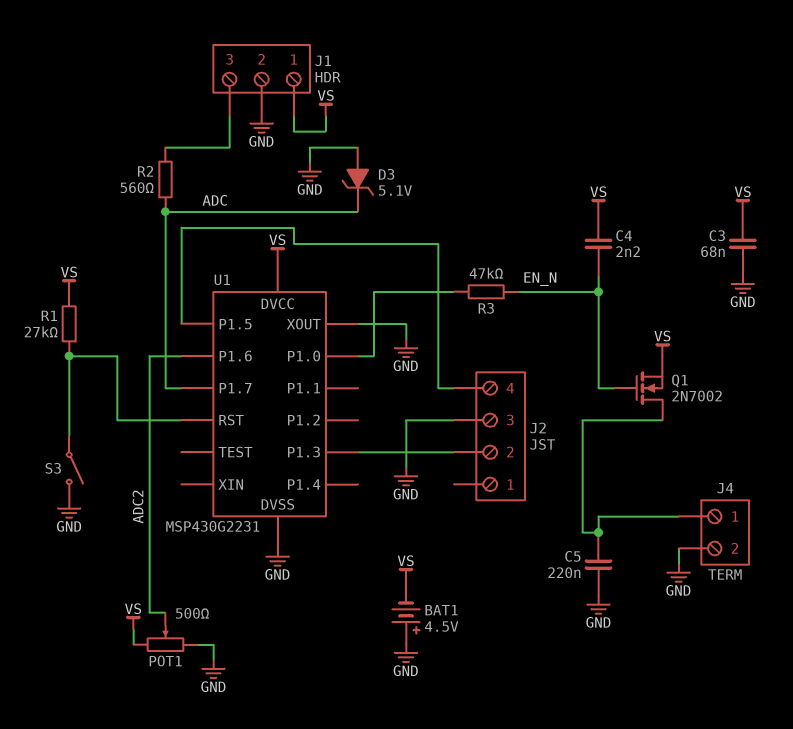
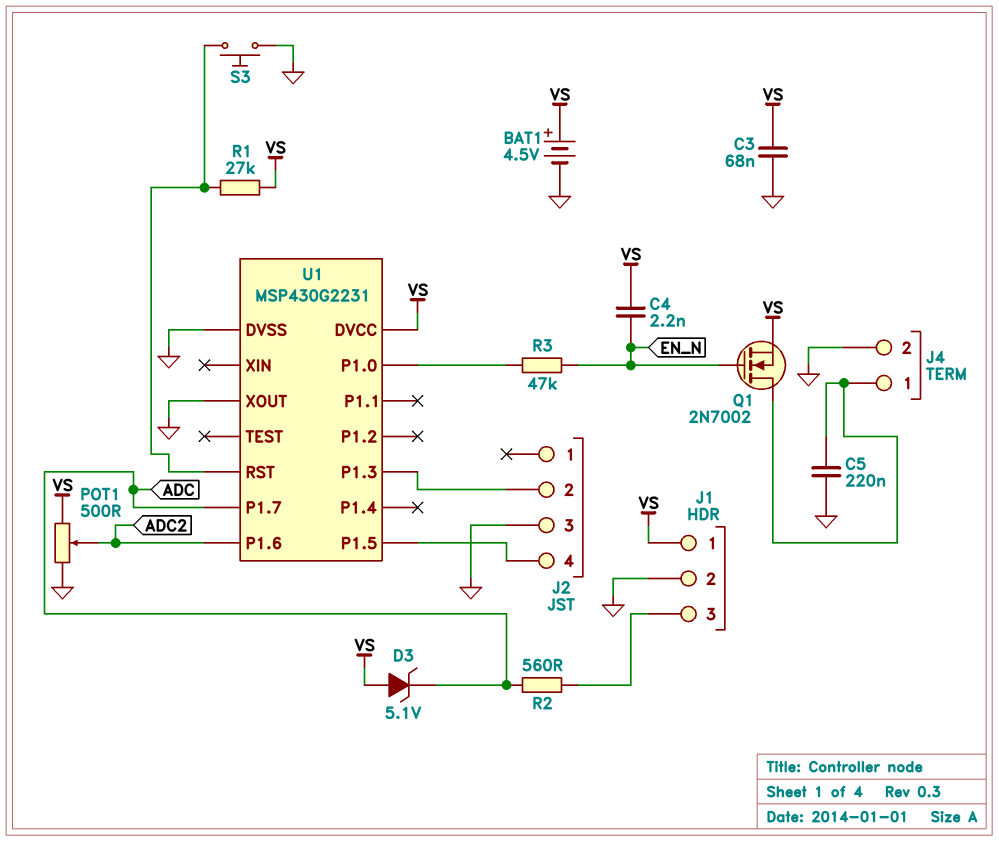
BAT1: 4.5V (plus GND, minus VS) -> 4.5V (plus VS, minus GND)
D3: zener 5.1V (A GND, K ADC) -> zener 5.1V (A VS, K ADC)
S3: switch (GND, U1/RST) -> button (GND, U1/RST)

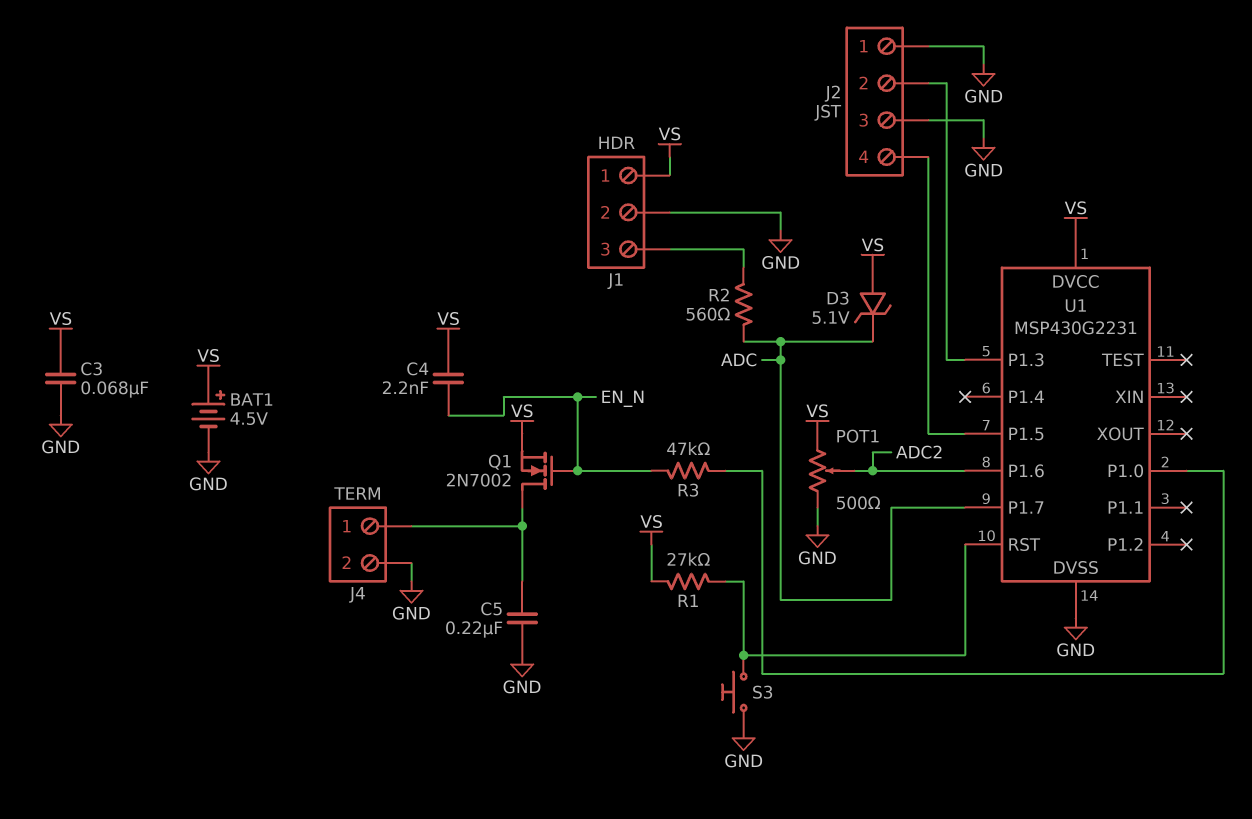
J2 pin 1: none -> GND
U1 pin XOUT: GND -> none

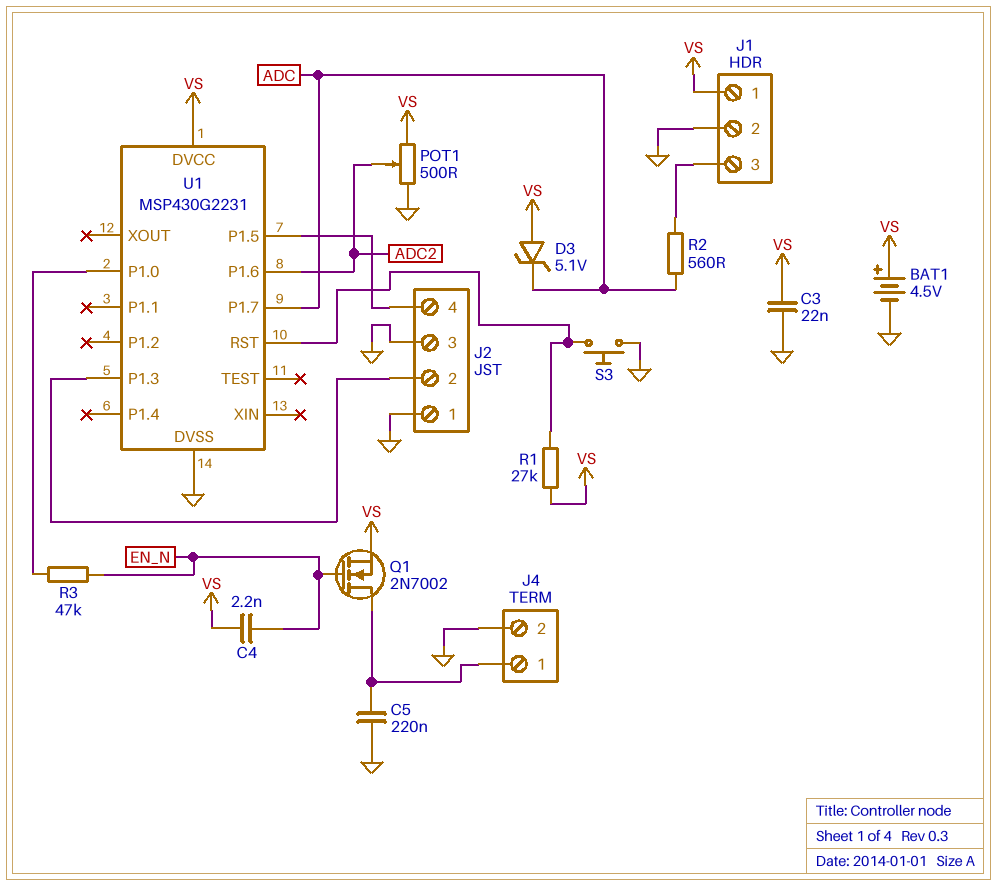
C3: 68nF (GND, VS) -> 22nF (GND, VS)

